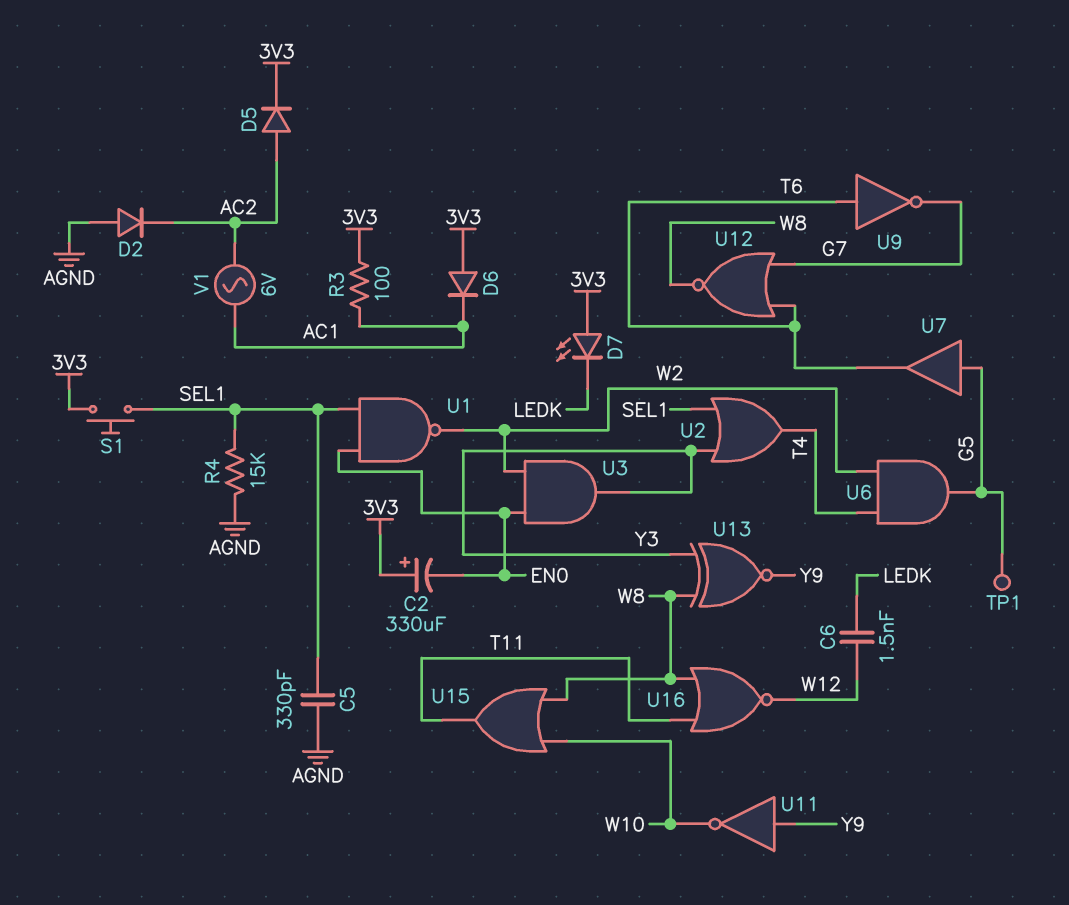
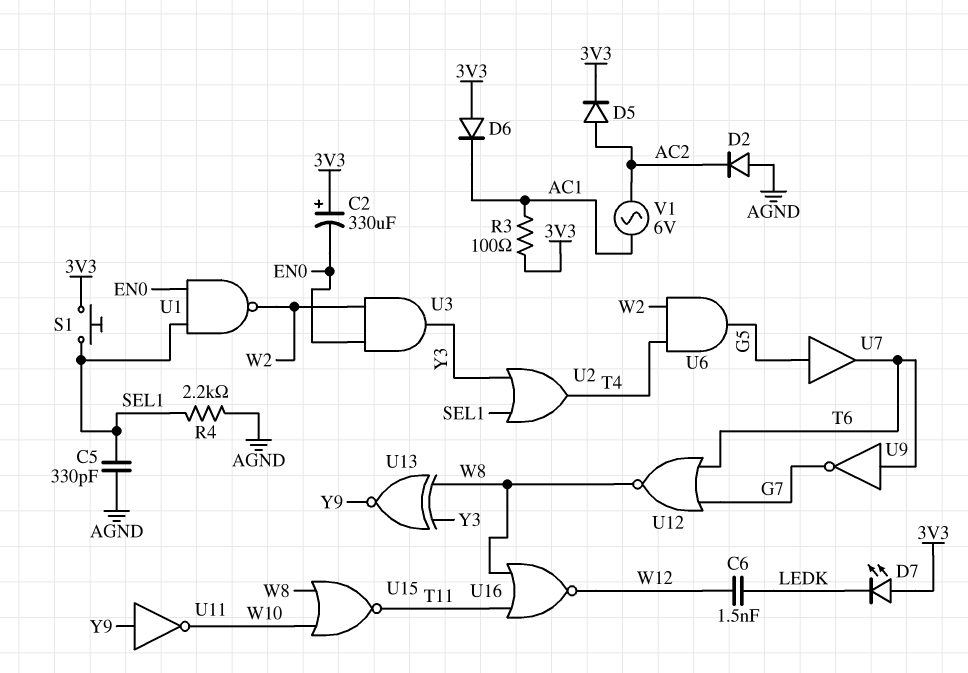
R4: 15k (AGND, SEL1) -> 2.2k (AGND, SEL1)
TP1: test point (G5) -> none
U15: OR (in W8, in W10, out T11) -> NOR (in W8, in W10, out T11)

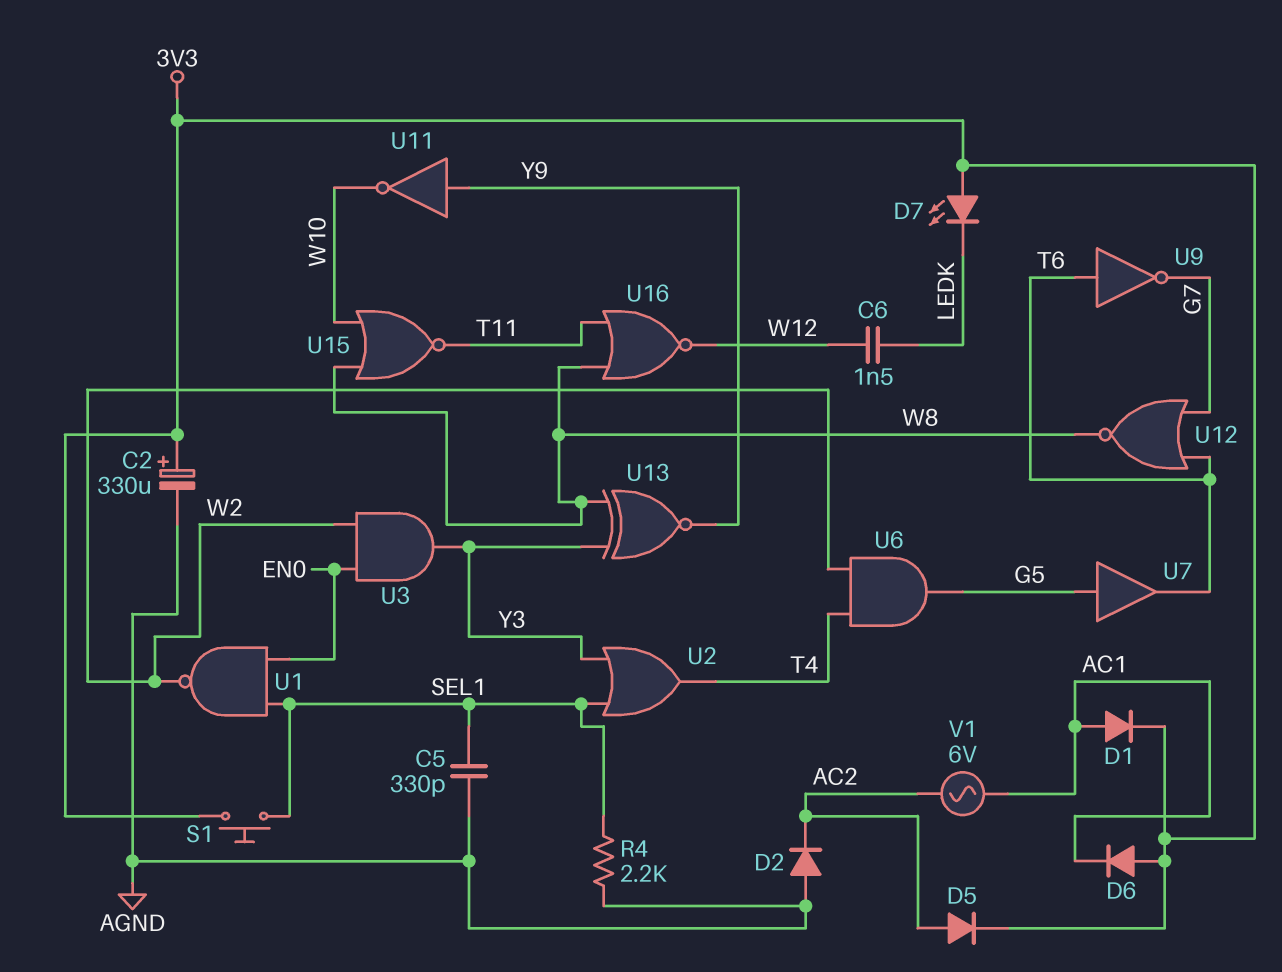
C2: 330uF (plus 3V3, minus EN0) -> 330uF (plus 3V3, minus AGND)
D1: none -> diode (A AC1, K 3V3)
R3: 100 (3V3, AC1) -> none

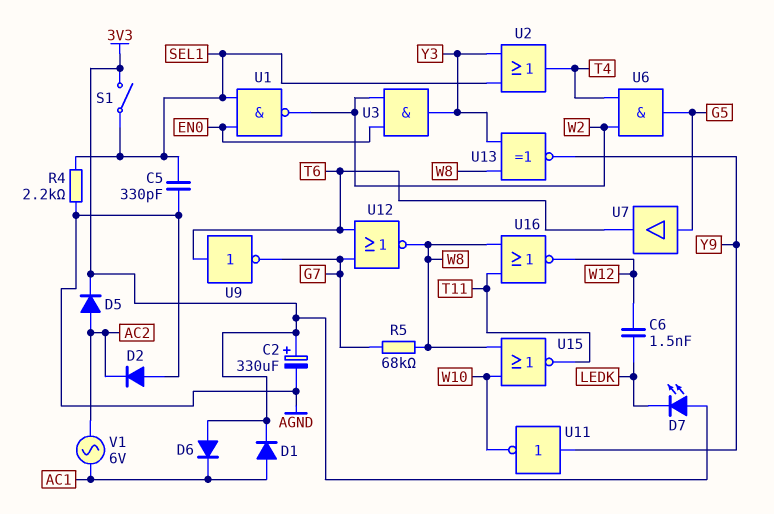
R5: none -> 68k (G7, W8)
S1: button (3V3, SEL1) -> switch (3V3, SEL1)

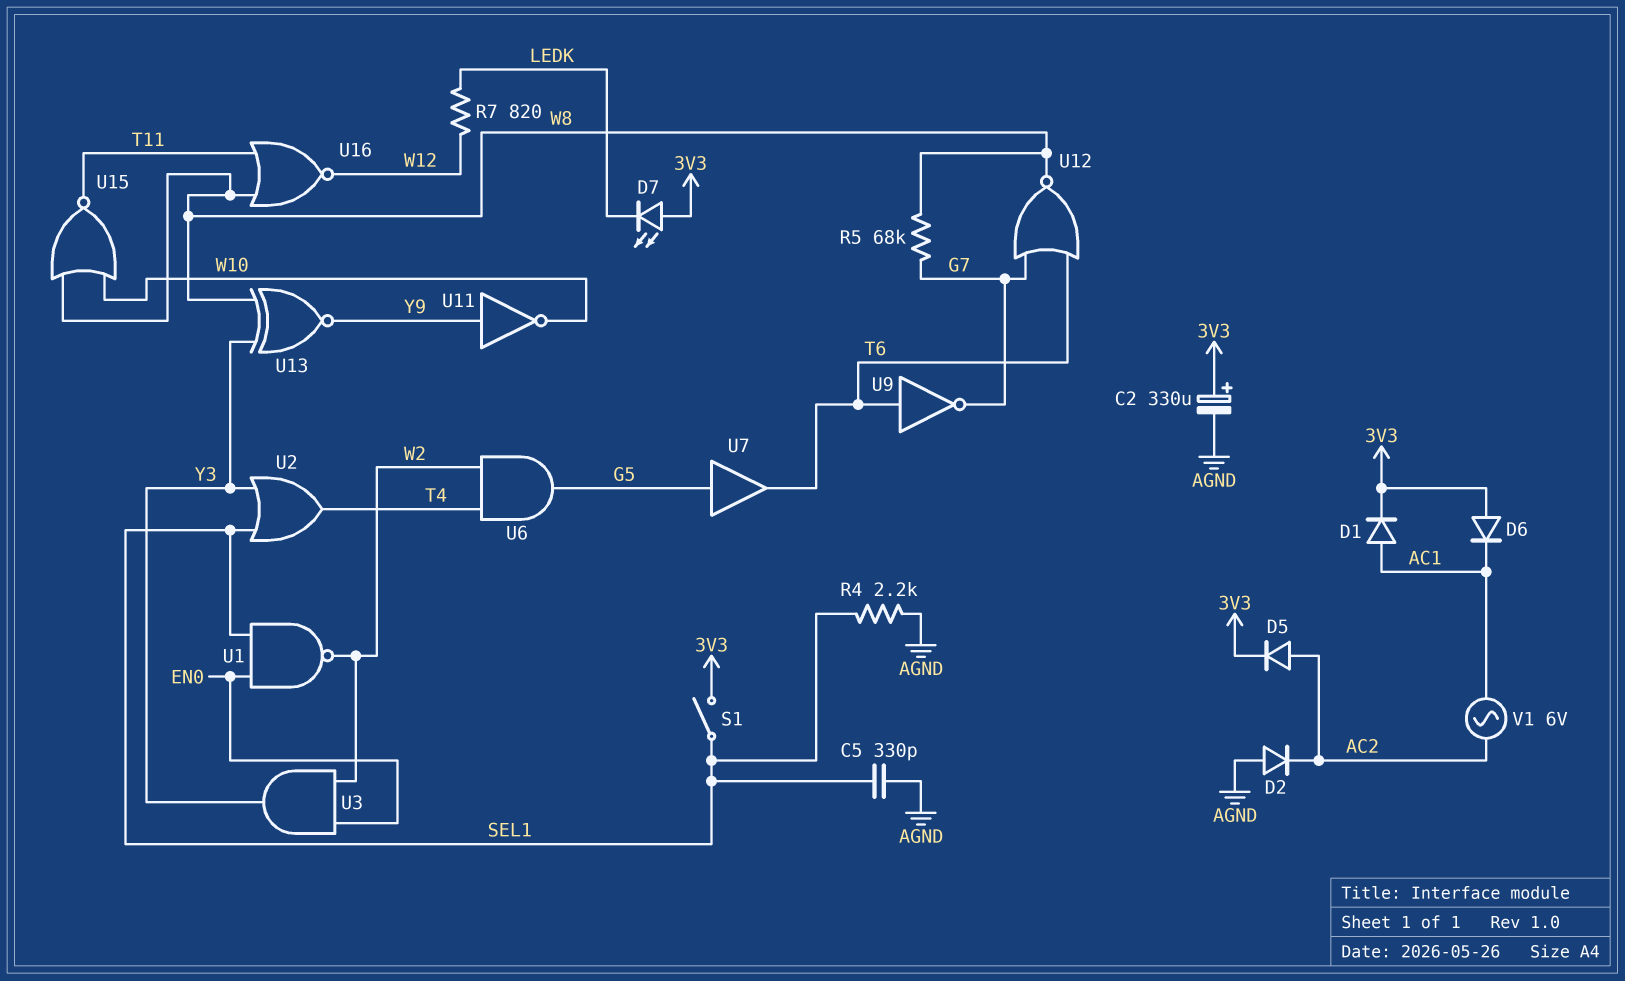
C6: 1.5nF (LEDK, W12) -> none
R7: none -> 820 (LEDK, W12)

